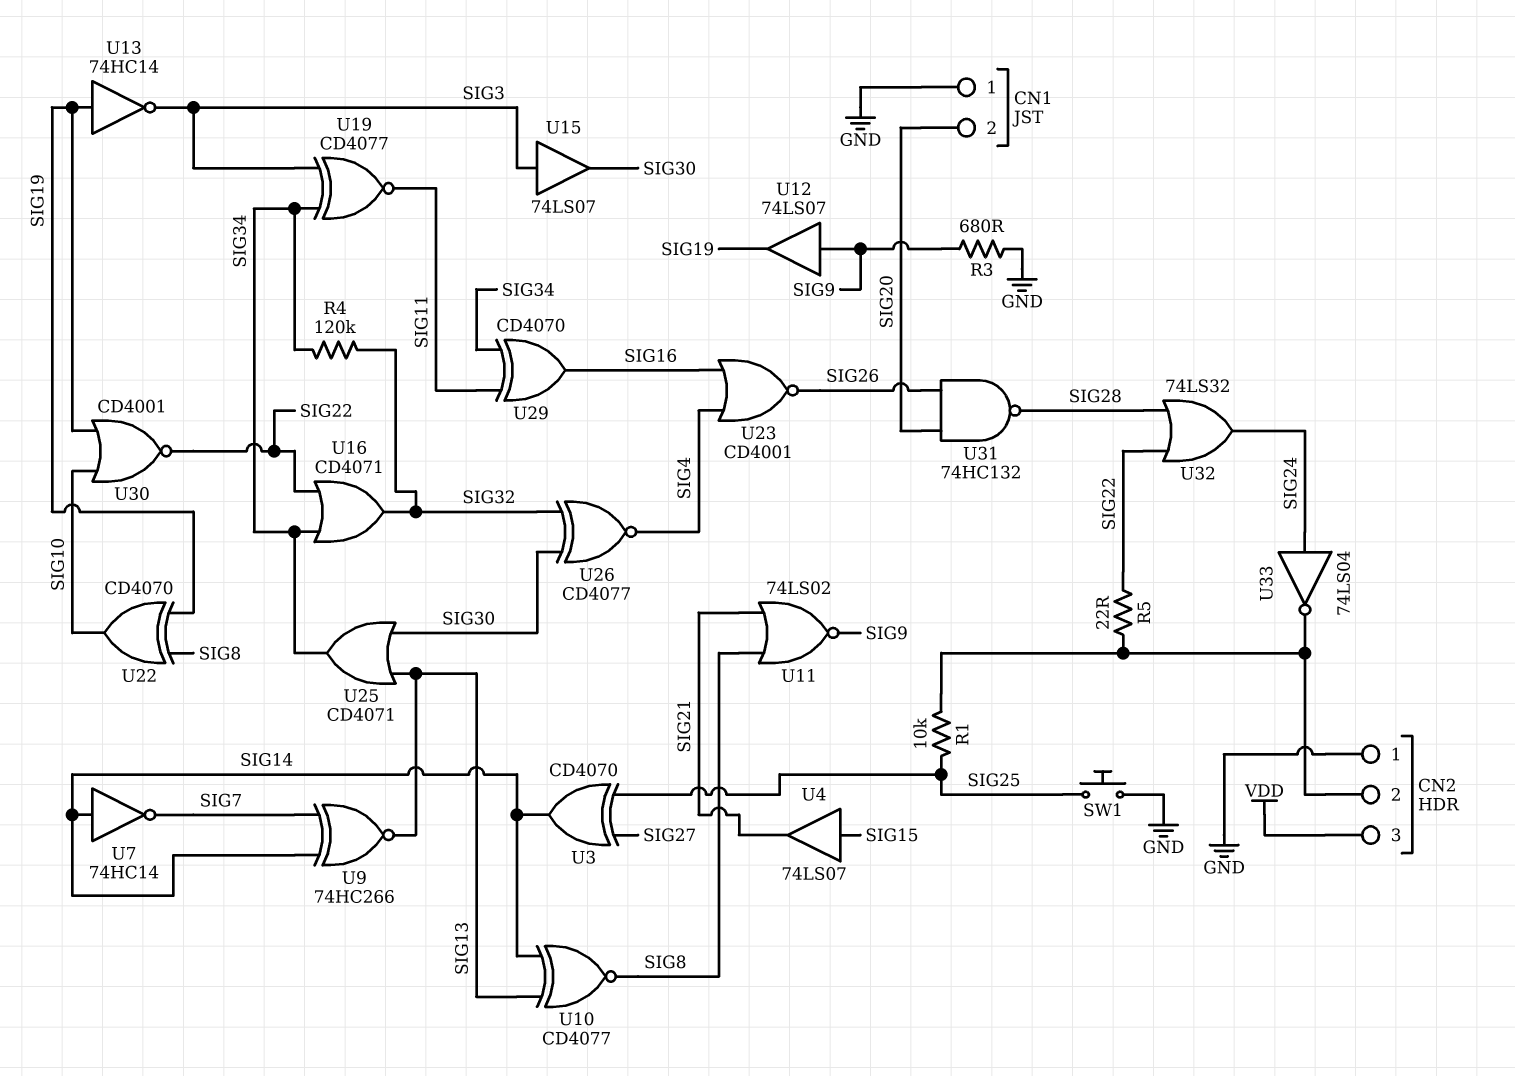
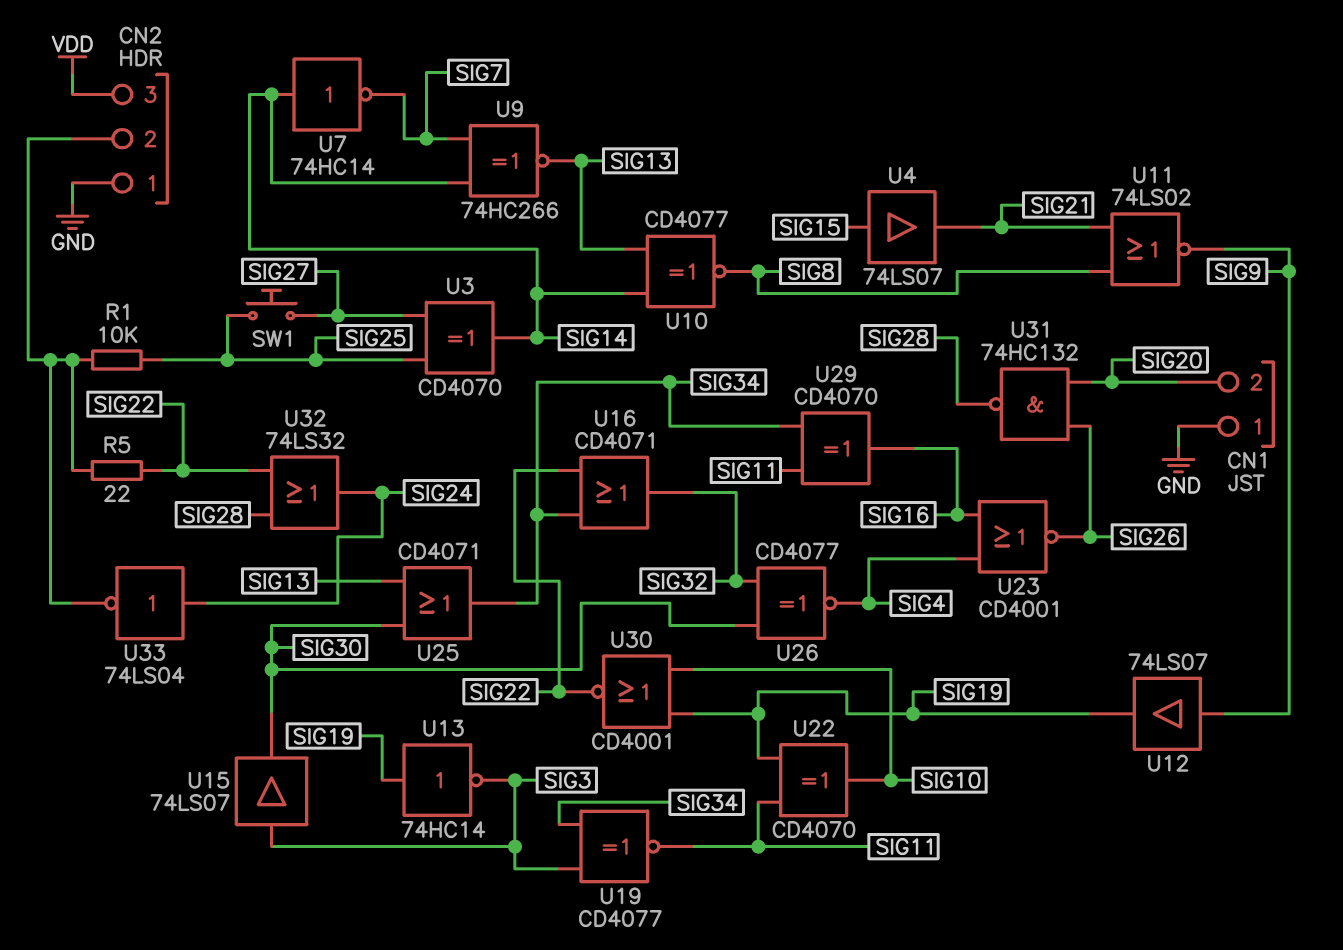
R3: 680 (GND, SIG9) -> none
R4: 120k (SIG32, SIG34) -> none
SW1: button (GND, SIG25) -> button (SIG25, SIG27)
U22: XOR CD4070 (in SIG8, in SIG19, out SIG10) -> XOR CD4070 (in SIG11, in SIG19, out SIG10)

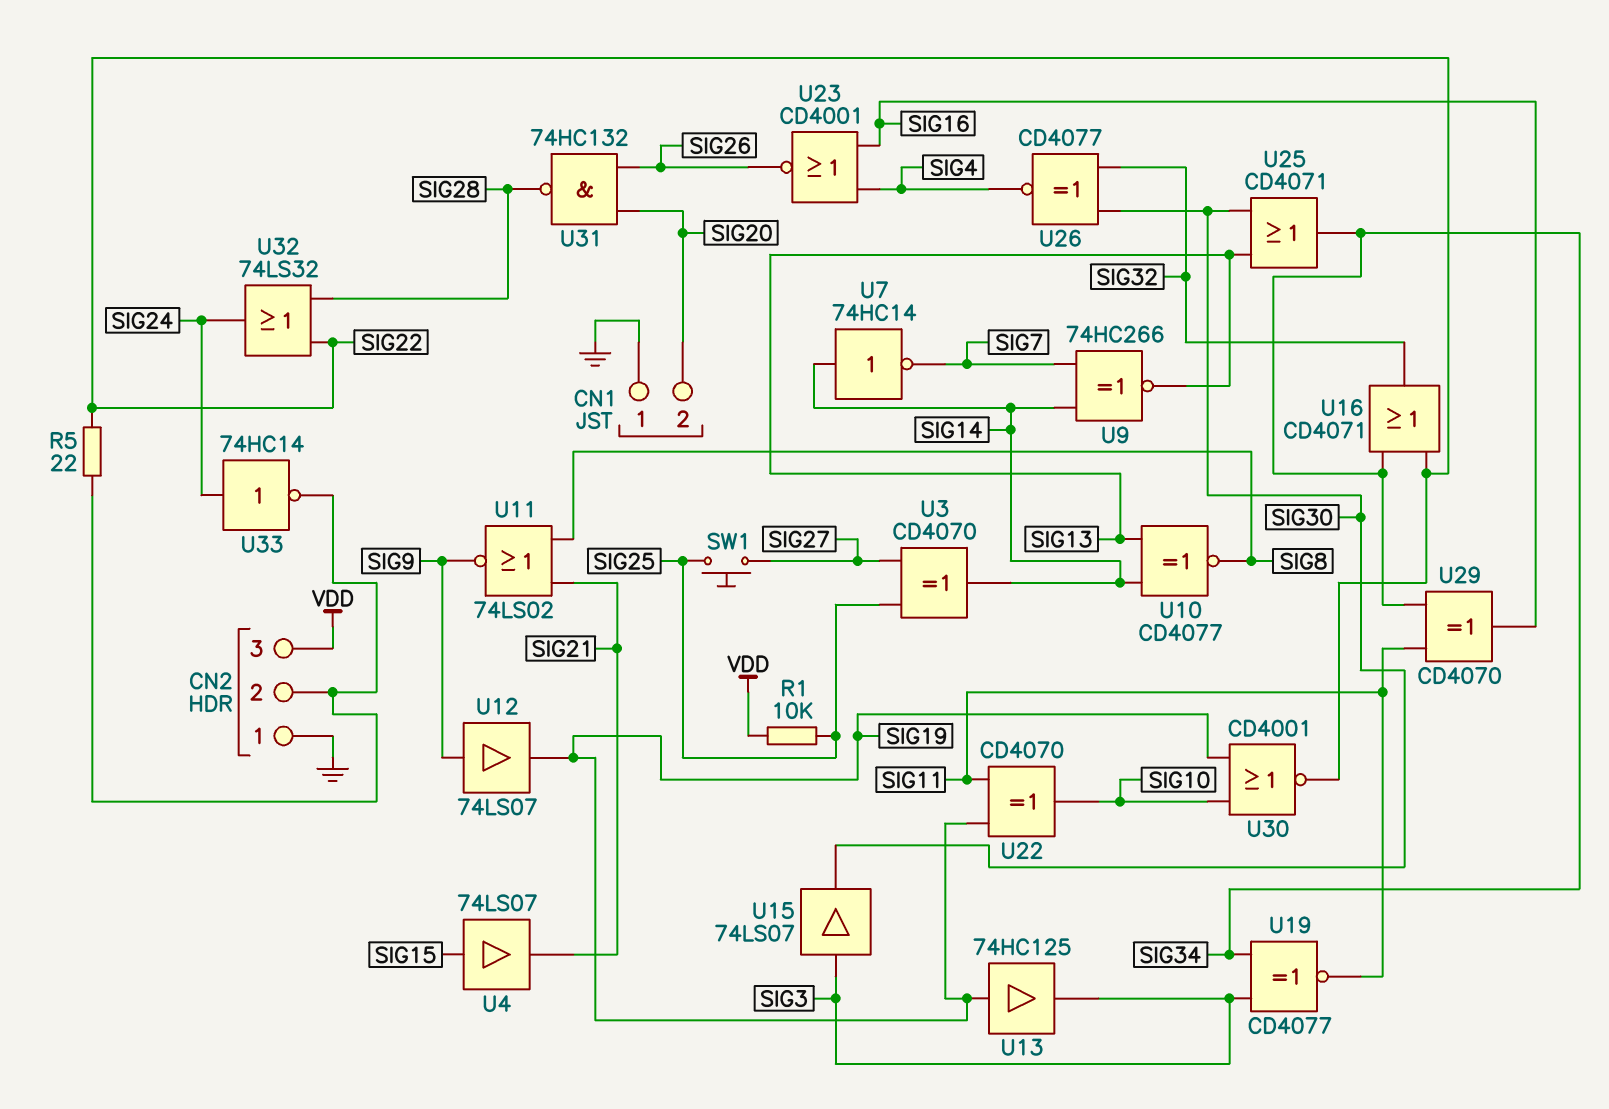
R1: 10k (CN2/2, SIG25) -> 10k (SIG25, VDD)
U13: NOT 74HC14 (in SIG19, out SIG3) -> buffer 74HC125 (in SIG19, out SIG3)
U33: NOT 74LS04 (in SIG24, out CN2/2) -> NOT 74HC14 (in SIG24, out CN2/2)

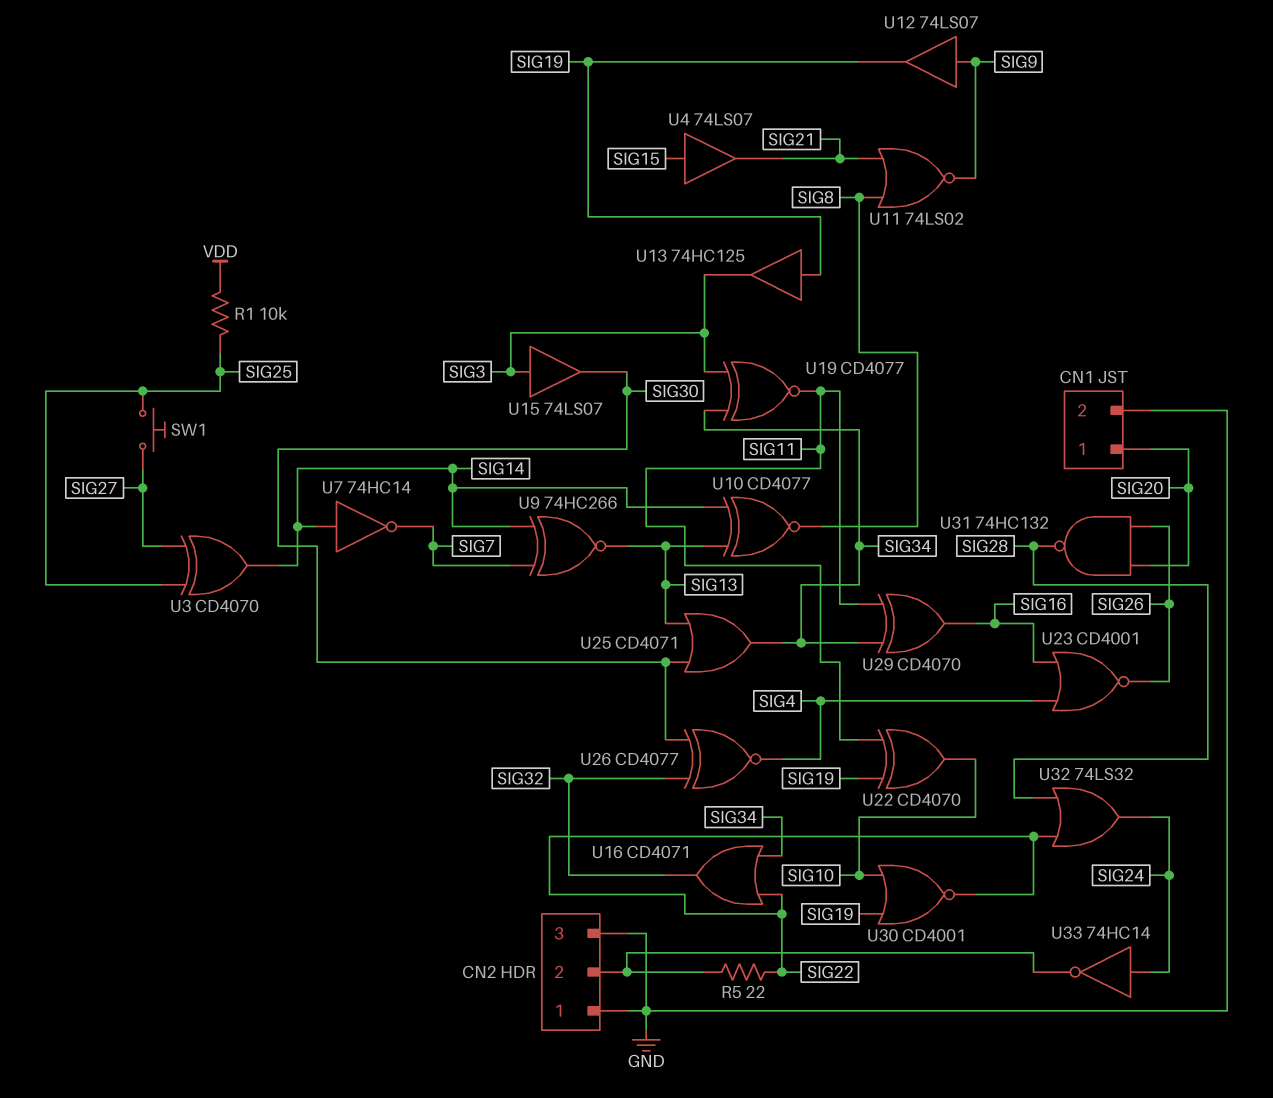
CN1 pin 1: GND -> SIG20
CN1 pin 2: SIG20 -> GND
CN2 pin 3: VDD -> GND

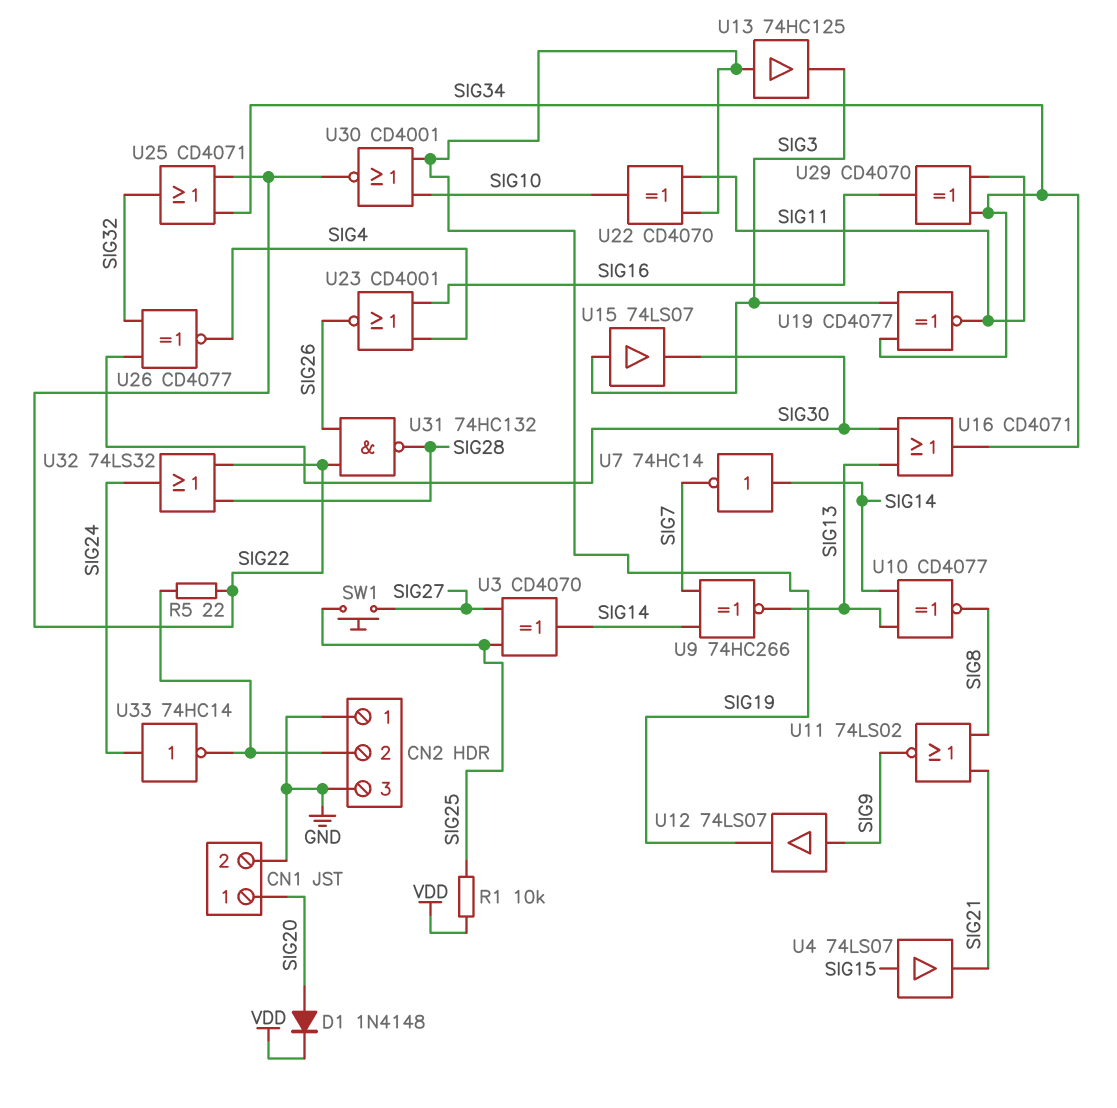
D1: none -> diode 1N4148 (A SIG20, K VDD)
U16: OR CD4071 (in SIG22, in SIG34, out SIG32) -> OR CD4071 (in SIG13, in SIG30, out SIG34)
U25: OR CD4071 (in SIG13, in SIG30, out SIG34) -> OR CD4071 (in SIG22, in SIG34, out SIG32)
U31: NAND 74HC132 (in SIG20, in SIG26, out SIG28) -> NAND 74HC132 (in SIG22, in SIG26, out SIG28)

